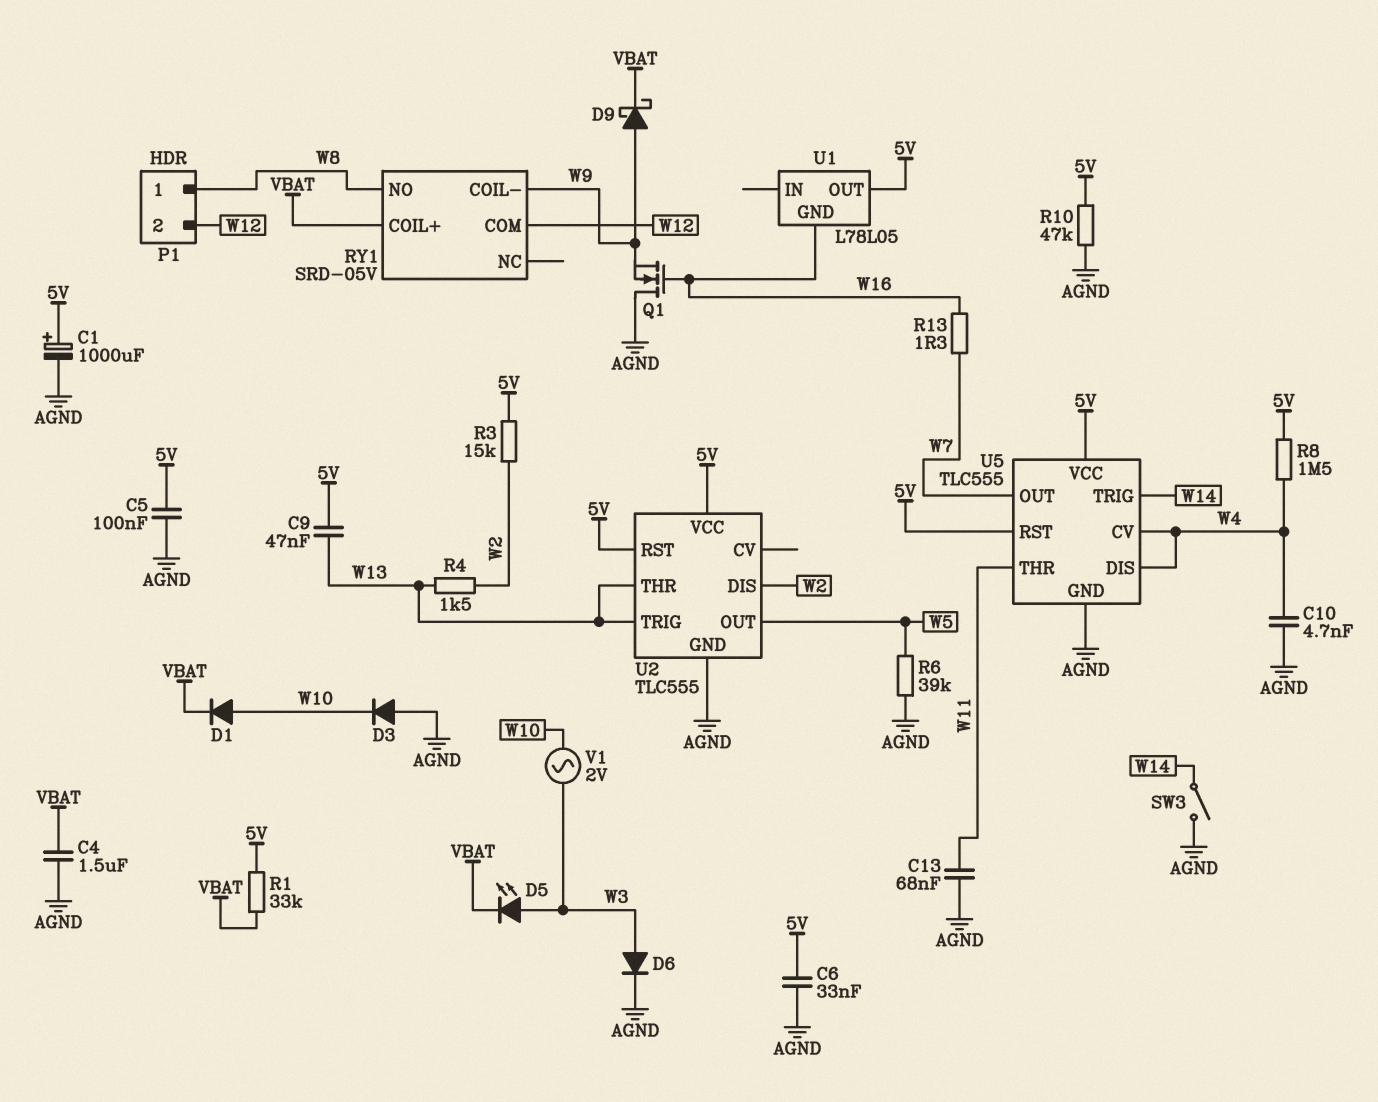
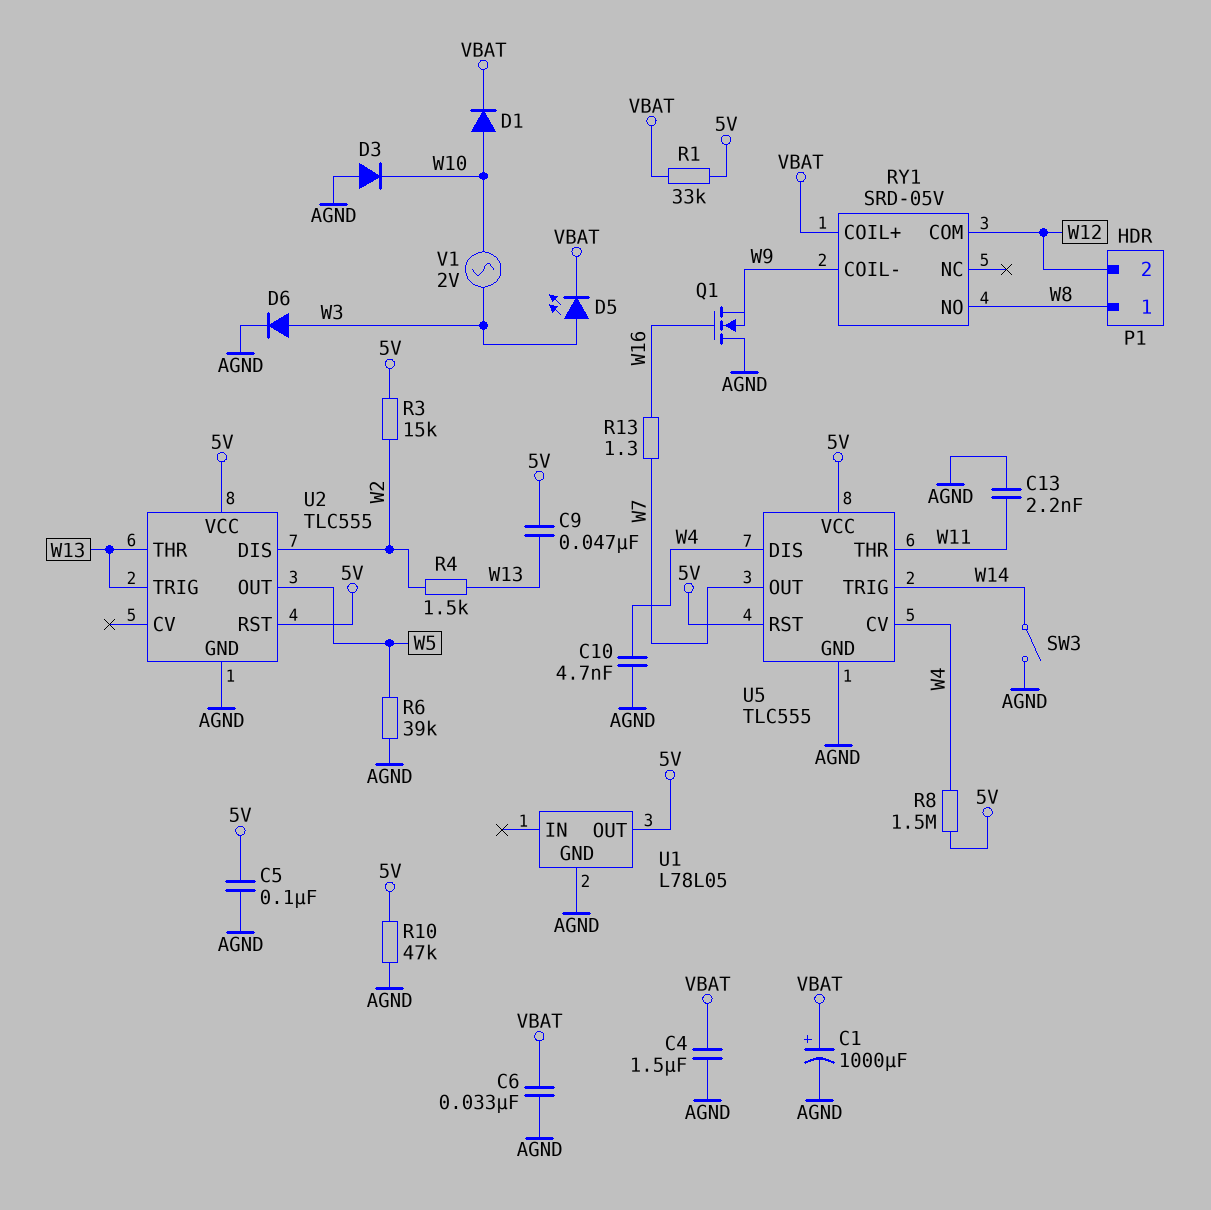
C1: 1000uF (plus 5V, minus AGND) -> 1000uF (plus VBAT, minus AGND)
C6: 33nF (5V, AGND) -> 33nF (AGND, VBAT)
C13: 68nF (AGND, W11) -> 2.2nF (AGND, W11)
D9: schottky (A W9, K VBAT) -> none
U1 pin GND: W16 -> AGND

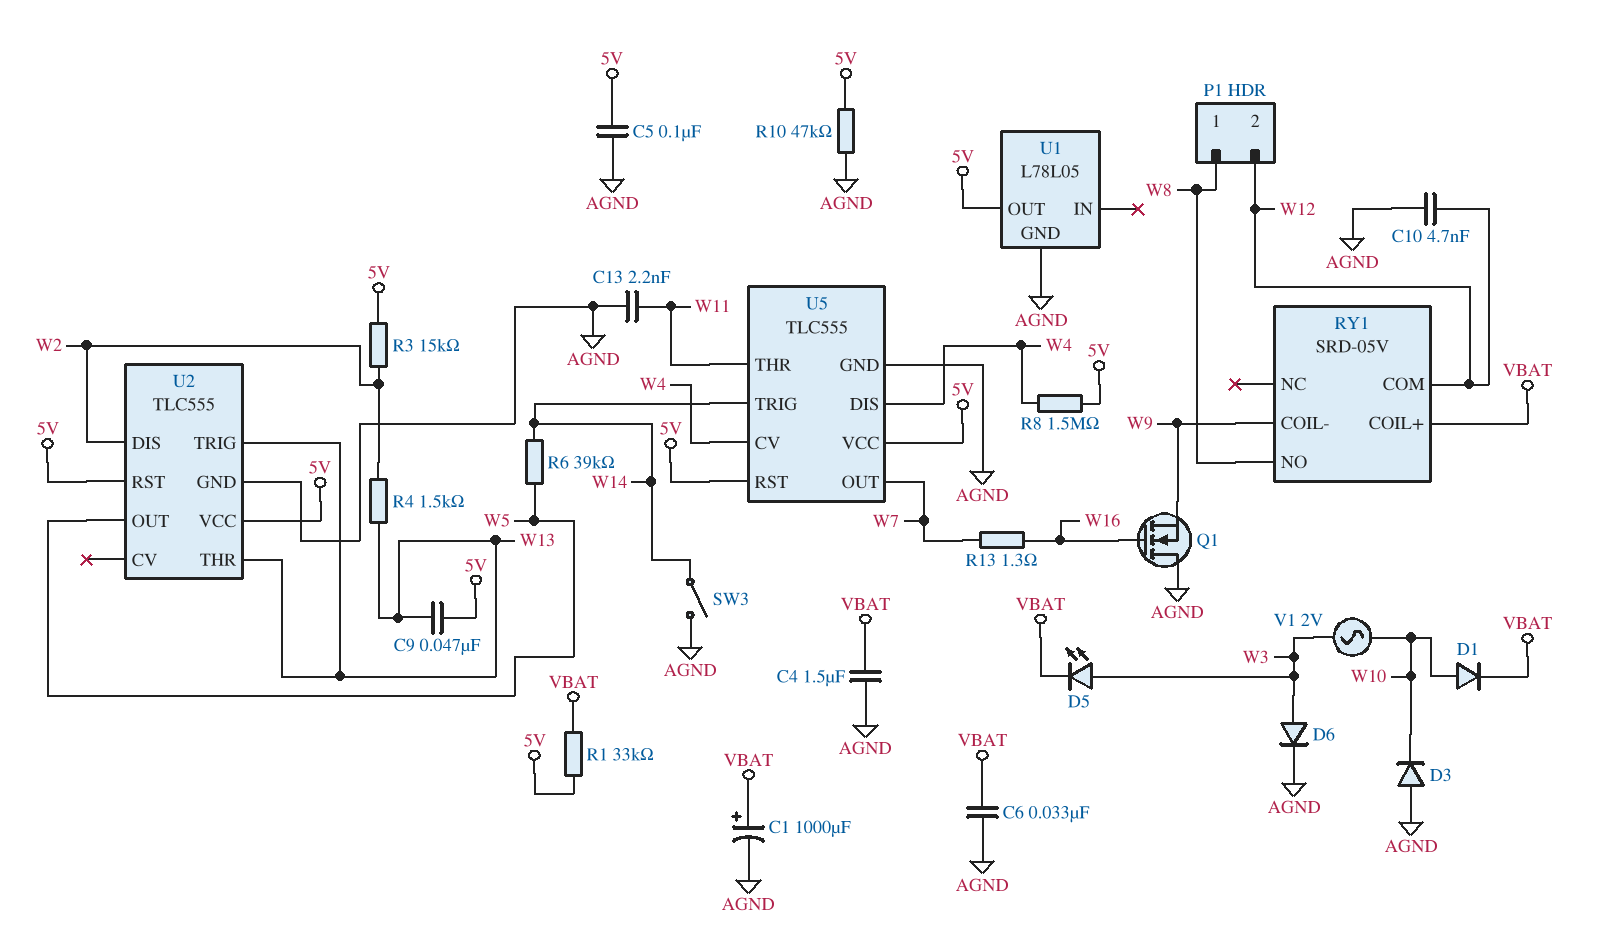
C10: 4.7nF (AGND, W4) -> 4.7nF (AGND, W12)
R6: 39k (AGND, W5) -> 39k (W5, W14)

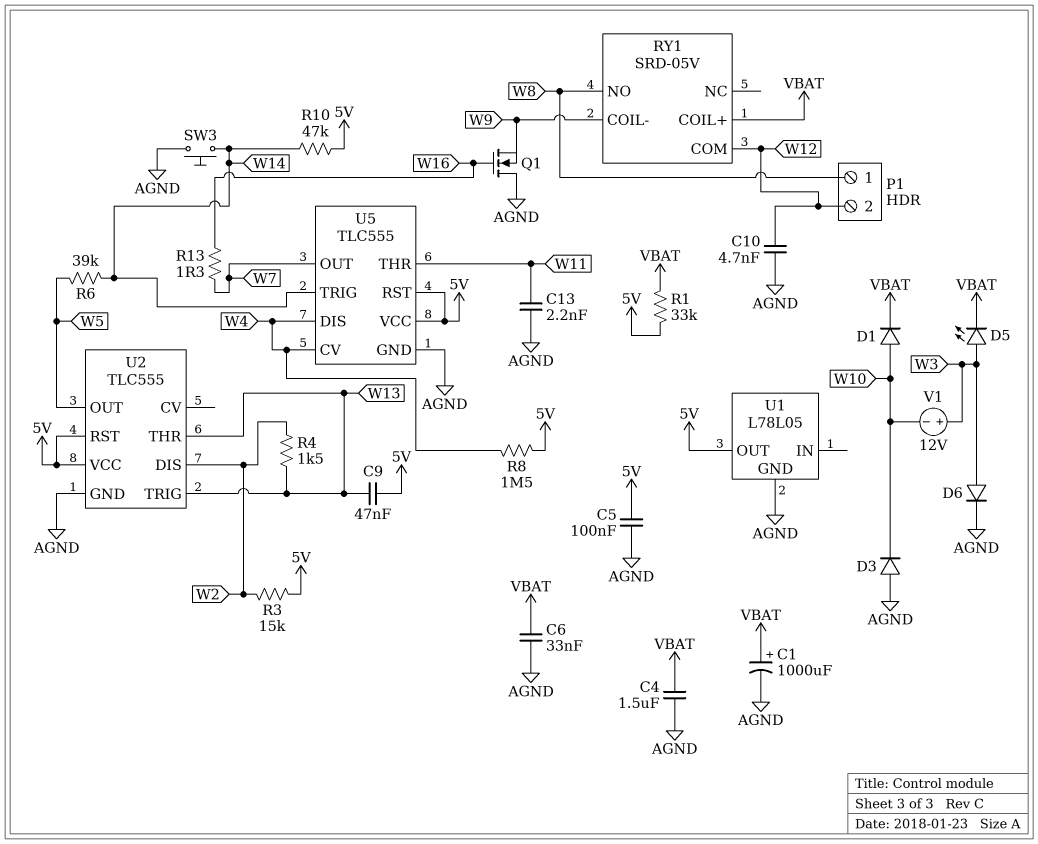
R10: 47k (5V, AGND) -> 47k (5V, W14)
SW3: switch (AGND, W14) -> button (AGND, W14)
V1: AC 2V (W3, W10) -> 12V (plus W3, minus W10)

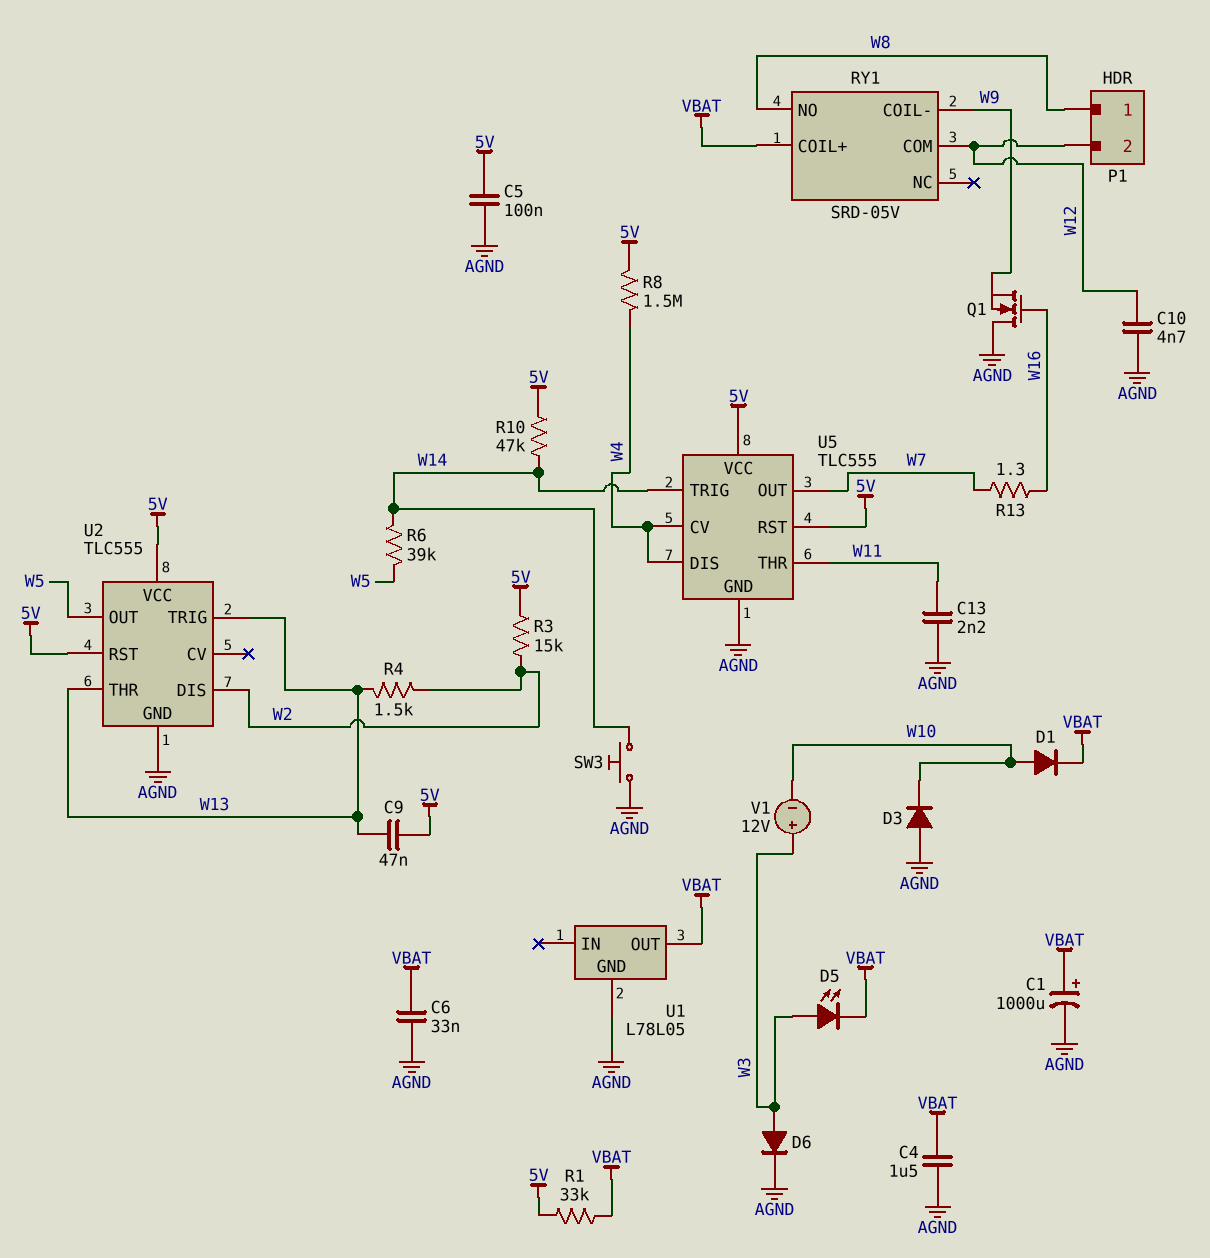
U1 pin OUT: 5V -> VBAT

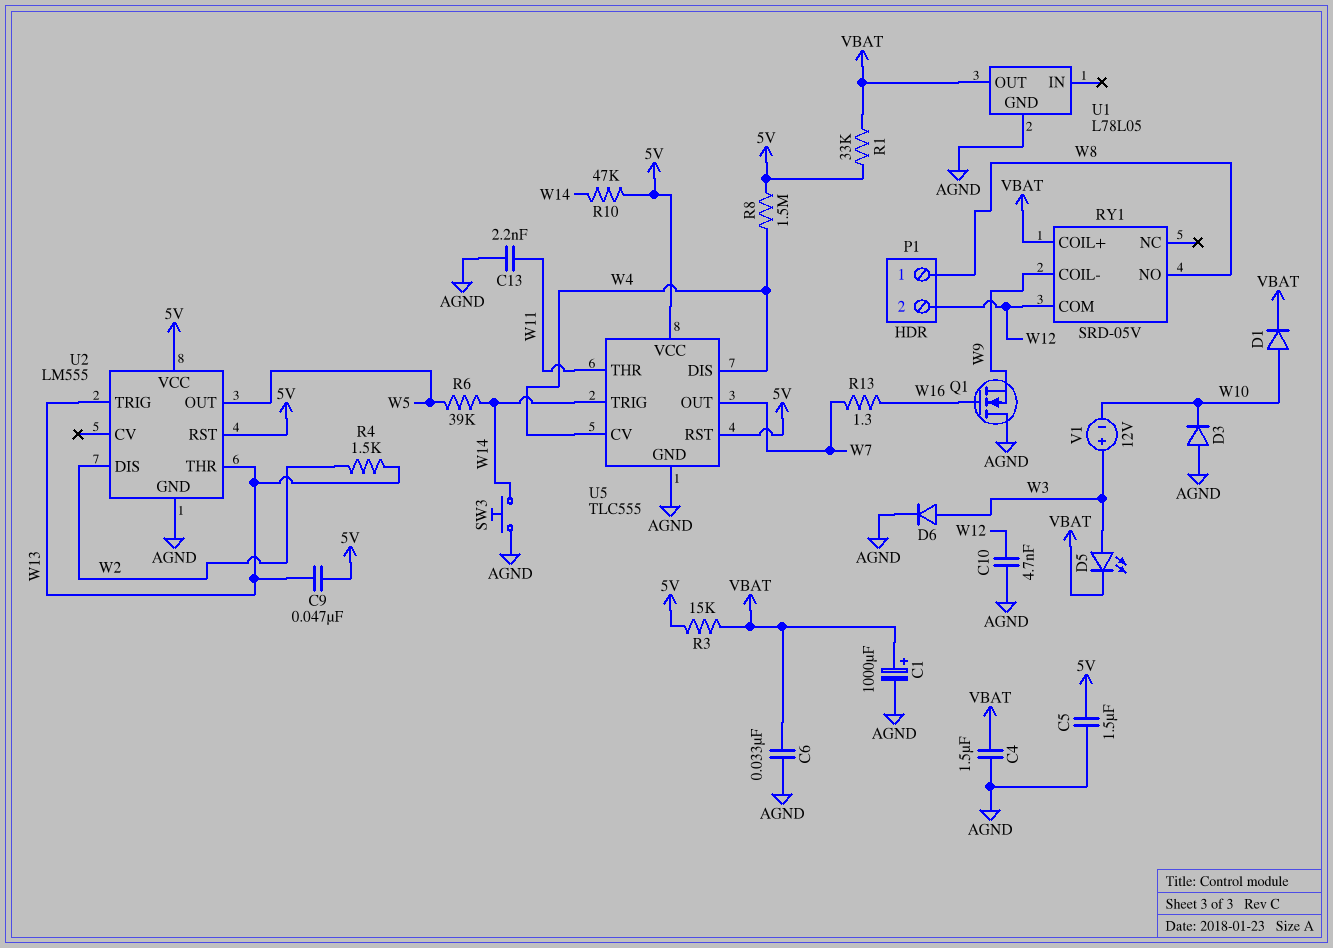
C5: 100nF (5V, AGND) -> 1.5uF (5V, AGND)
R3: 15k (5V, W2) -> 15k (5V, VBAT)
U2: TLC555 -> LM555

